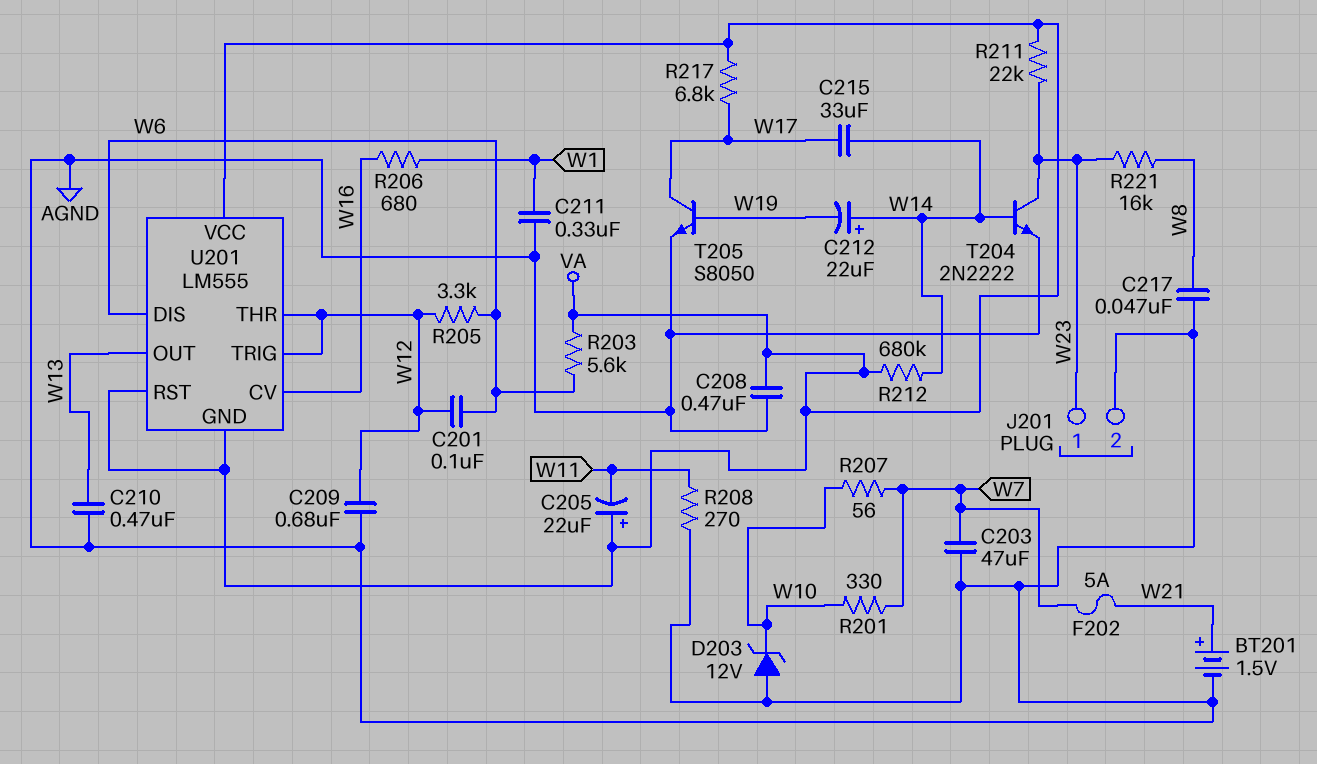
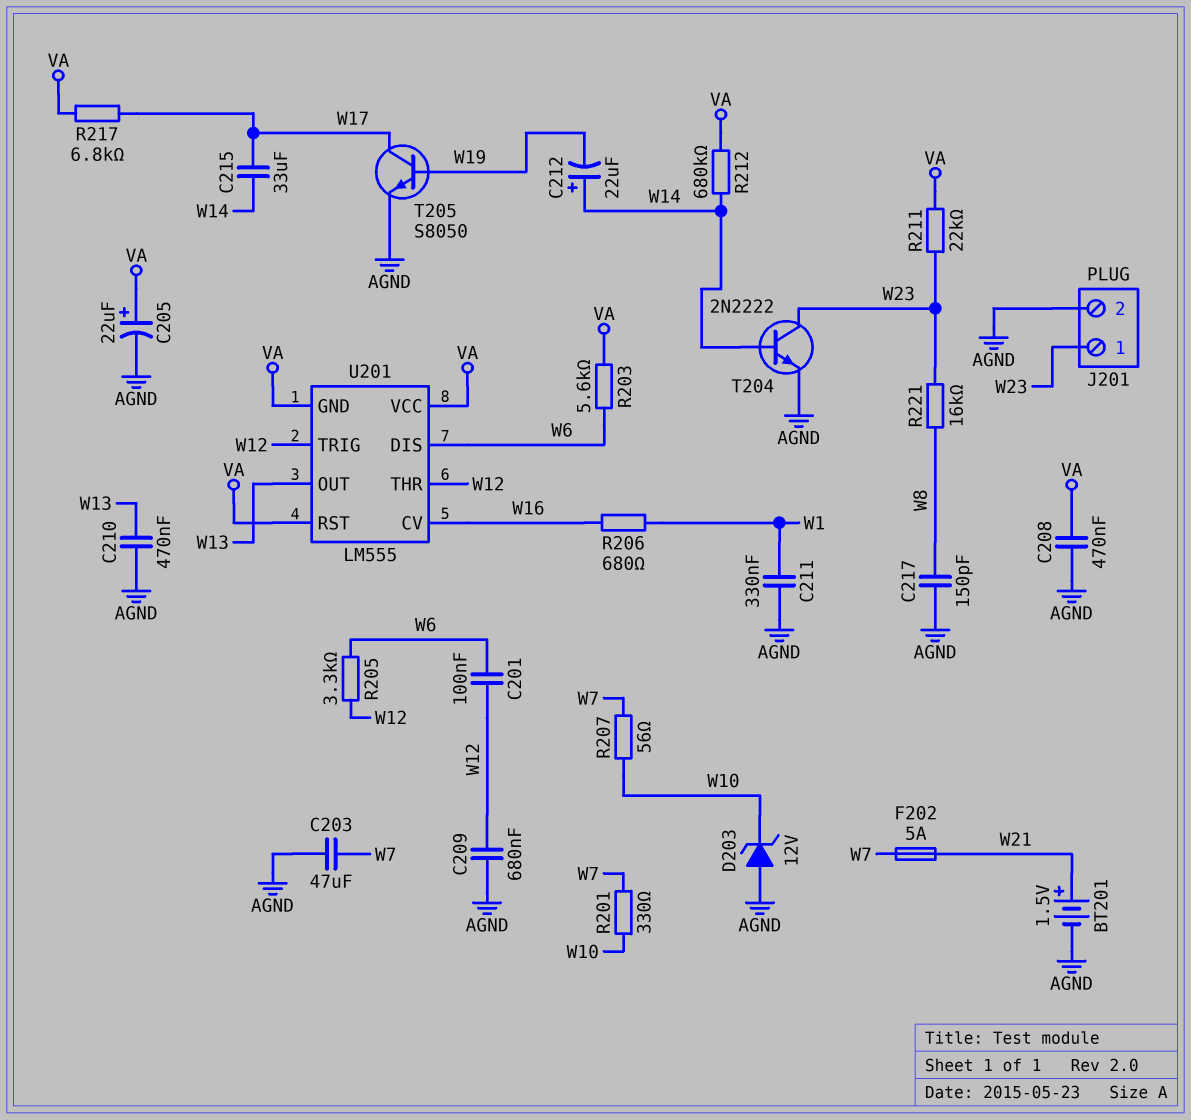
C205: 22uF (plus VA, minus W11) -> 22uF (plus VA, minus AGND)
C217: 47nF (AGND, W8) -> 150pF (AGND, W8)
R208: 270 (AGND, W11) -> none

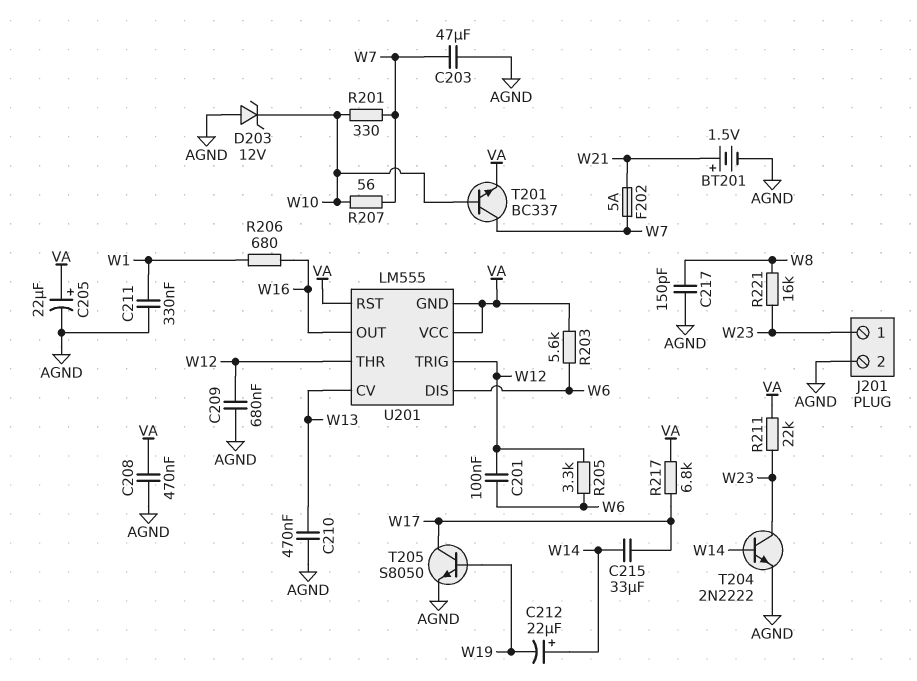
R212: 680k (VA, W14) -> none
T201: none -> NPN BC337 (B W10, C W7, E VA)
U201 pin CV: W16 -> W13
U201 pin OUT: W13 -> W16

